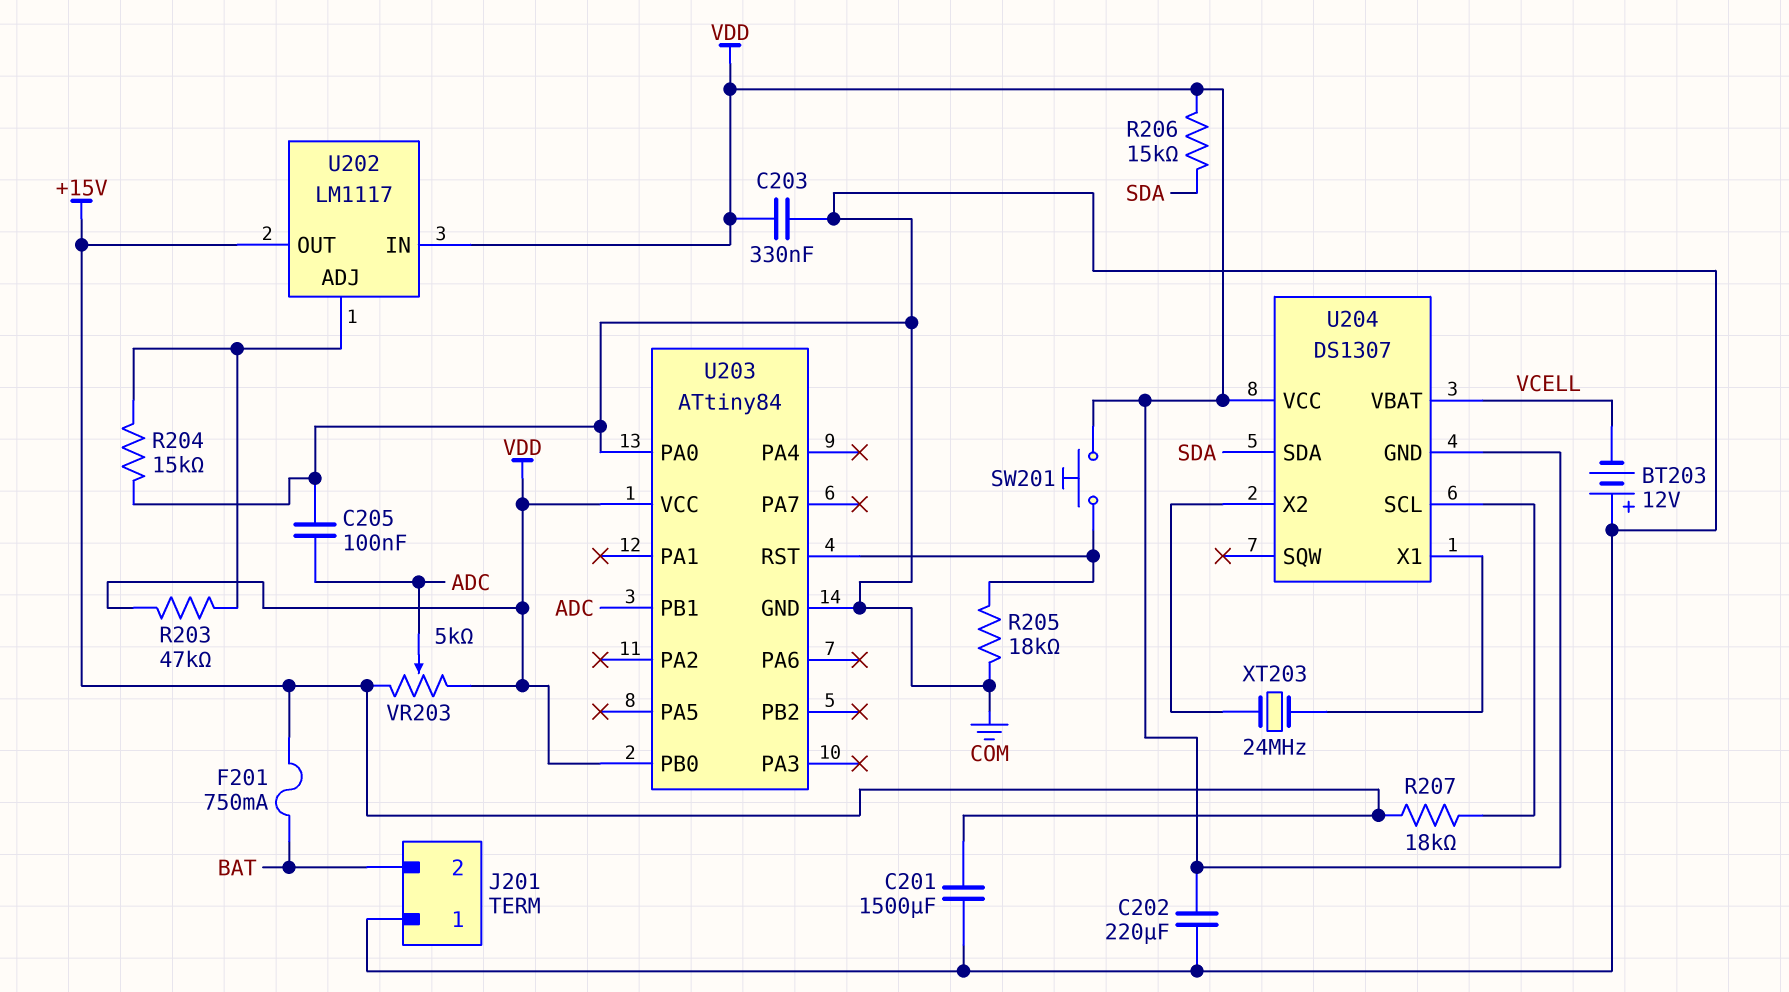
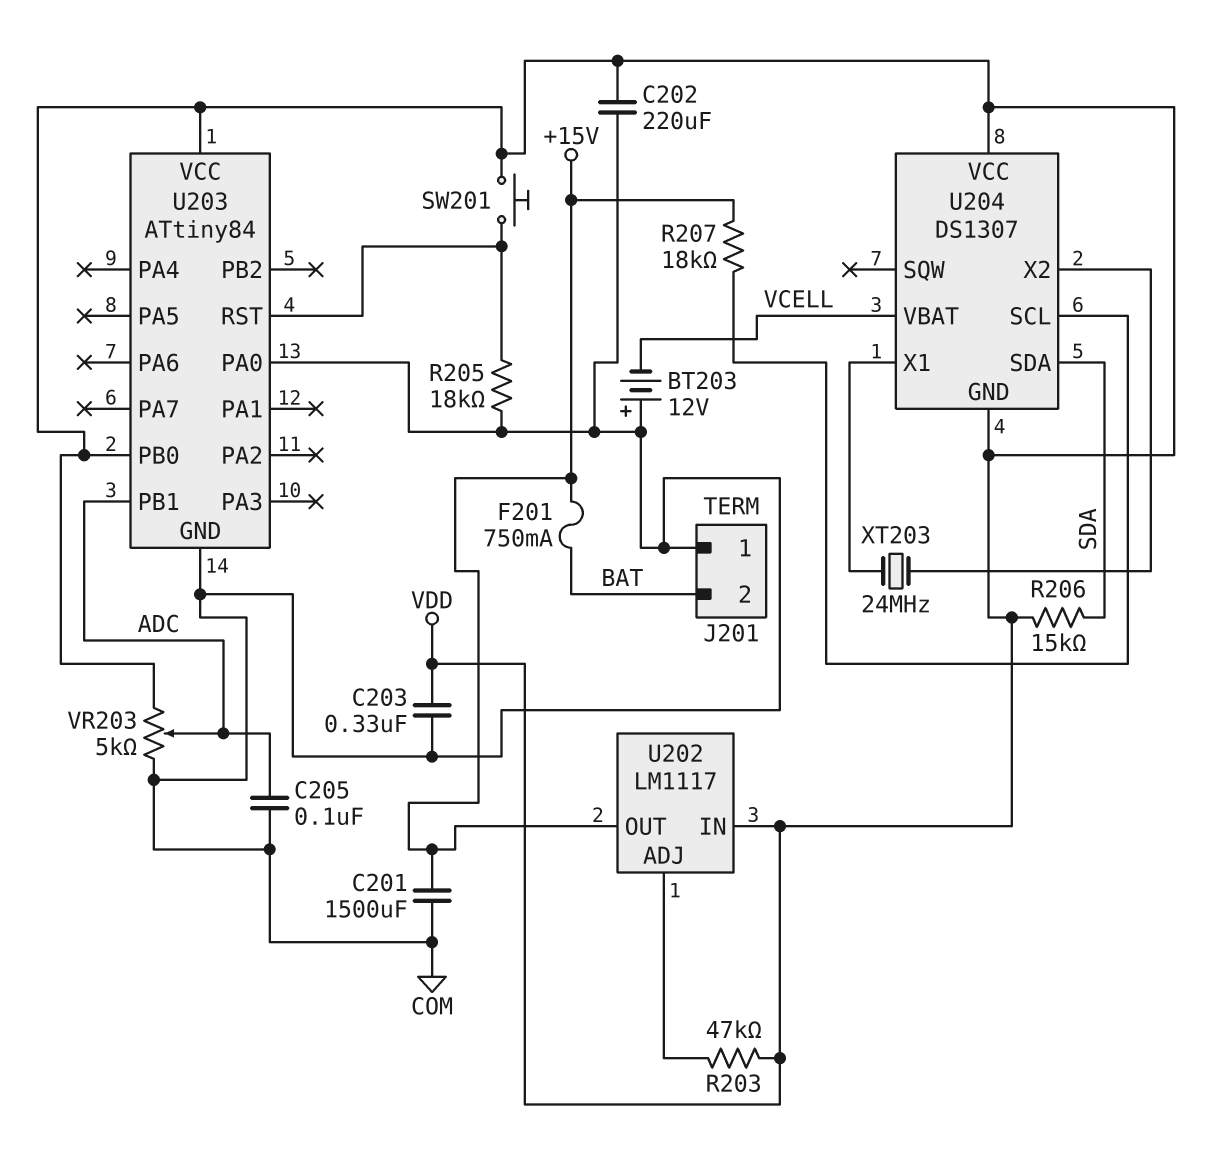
R204: 15k (COM, U202/ADJ) -> none
VR203: 5k (+15V, VDD, wiper ADC) -> 5k (COM, VDD, wiper ADC)

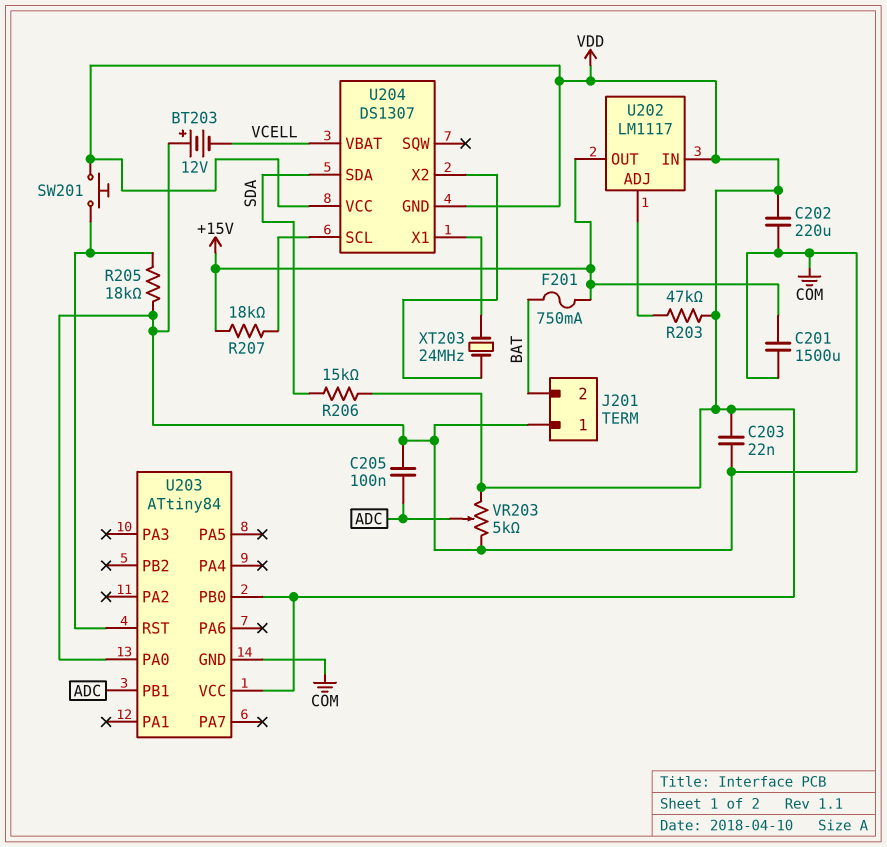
C203: 330nF (COM, VDD) -> 22nF (COM, VDD)

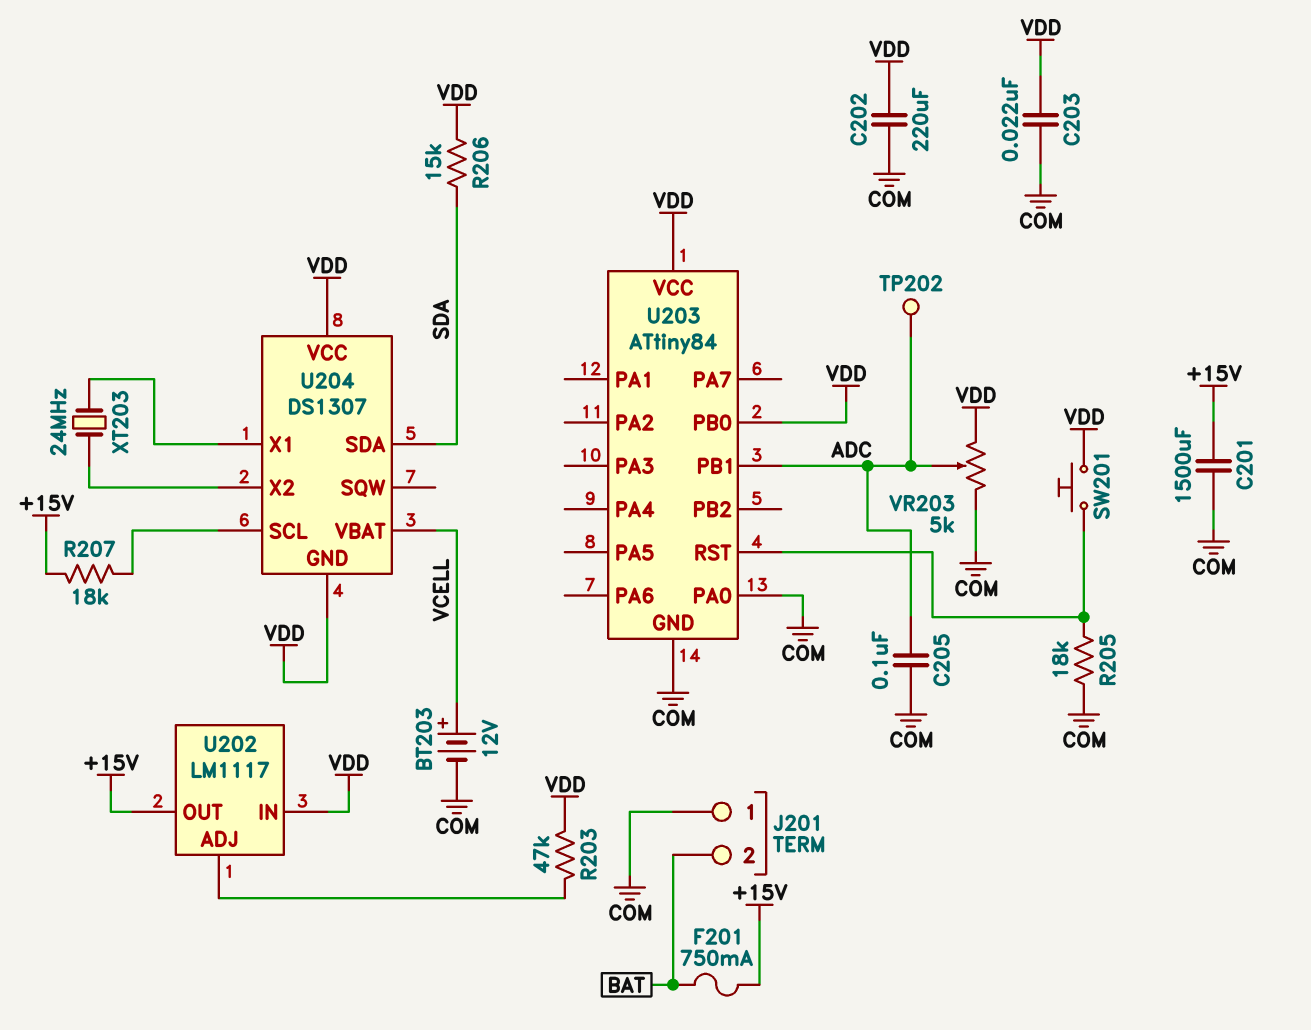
BT203: 12V (plus COM, minus VCELL) -> 12V (plus VCELL, minus COM)
TP202: none -> test point (ADC)

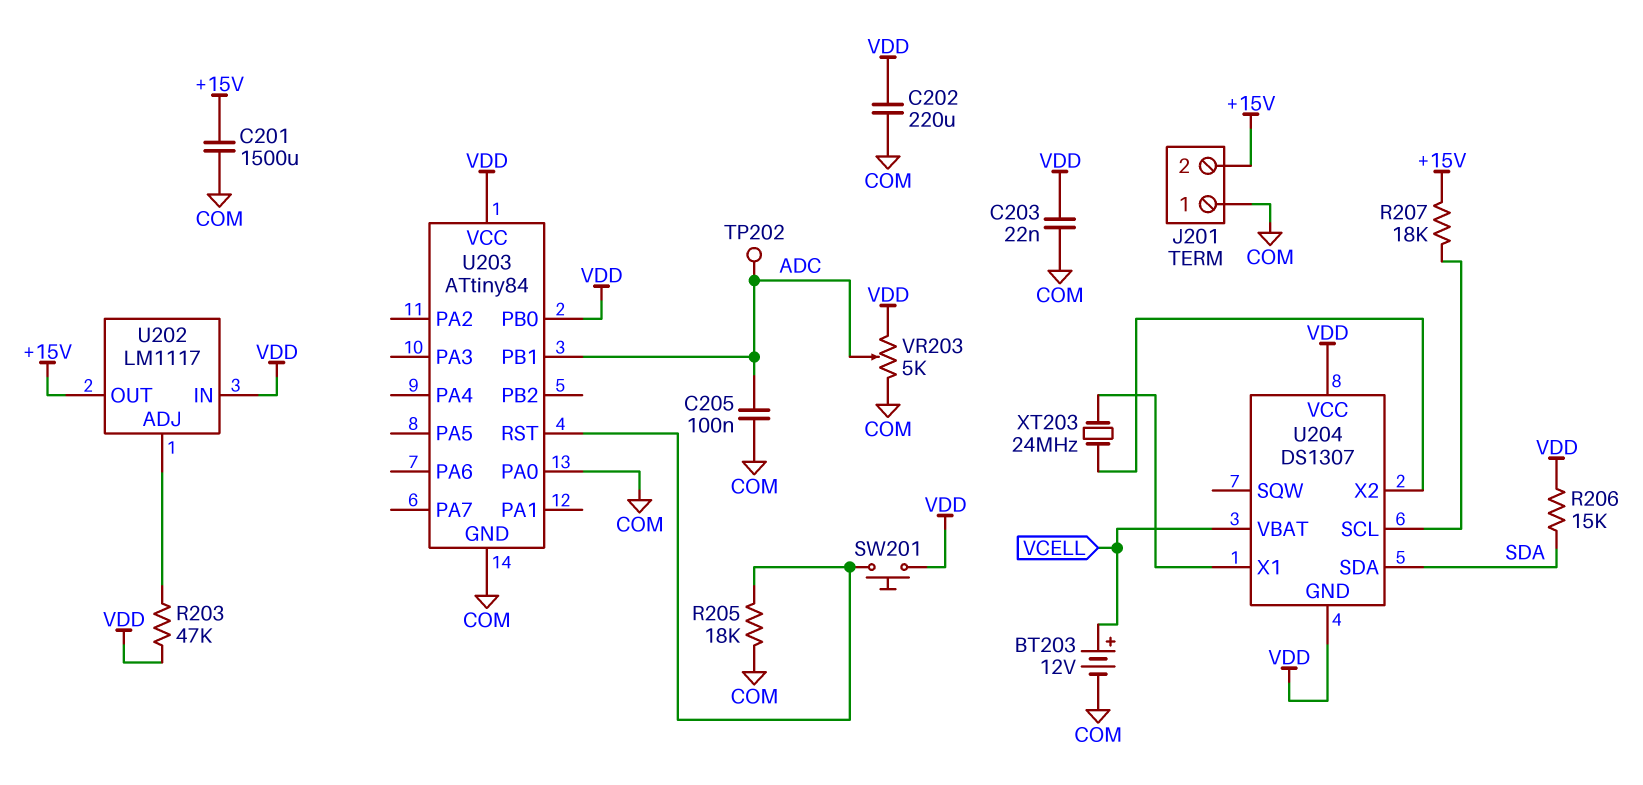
F201: 750mA (+15V, BAT) -> none
J201 pin 2: BAT -> +15V

